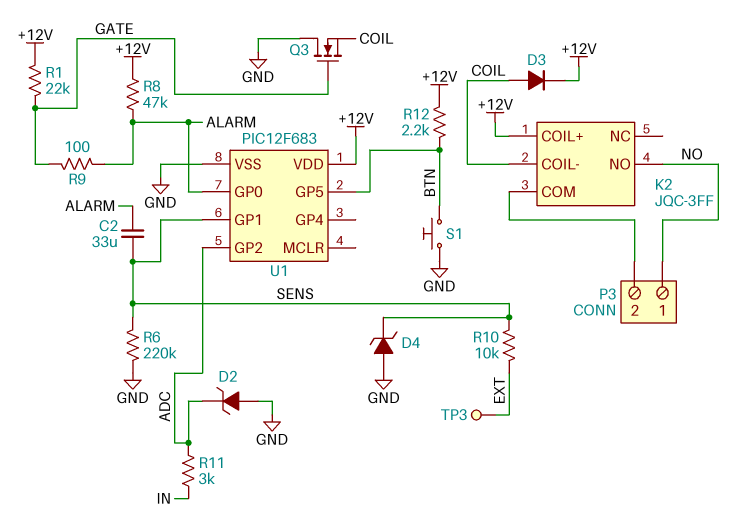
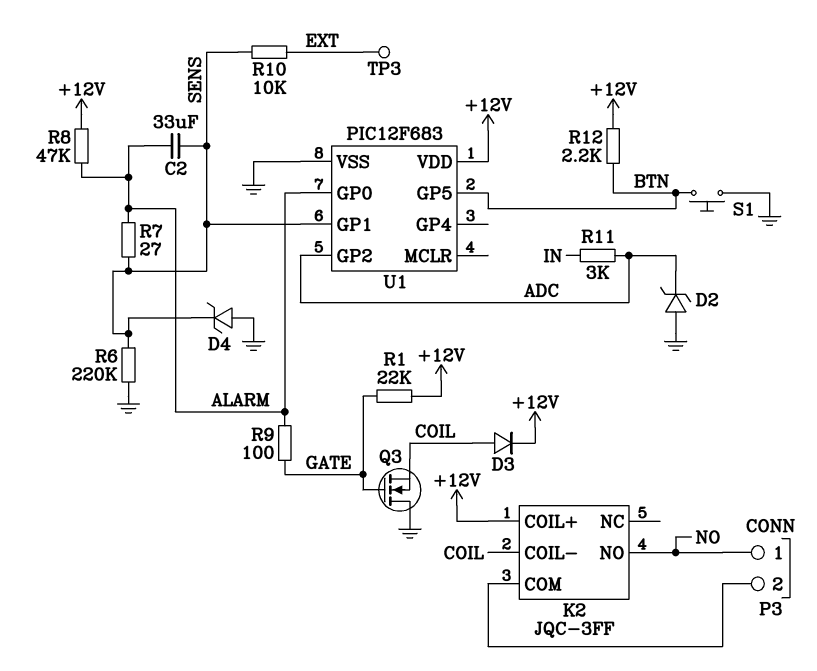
R7: none -> 27 (ALARM, SENS)

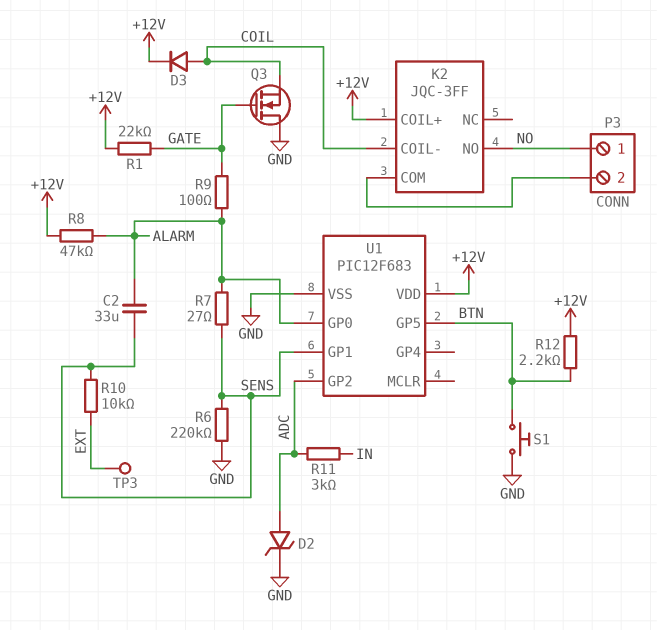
D2: zener (A GND, K ADC) -> zener (A ADC, K GND)
D4: zener (A GND, K SENS) -> none

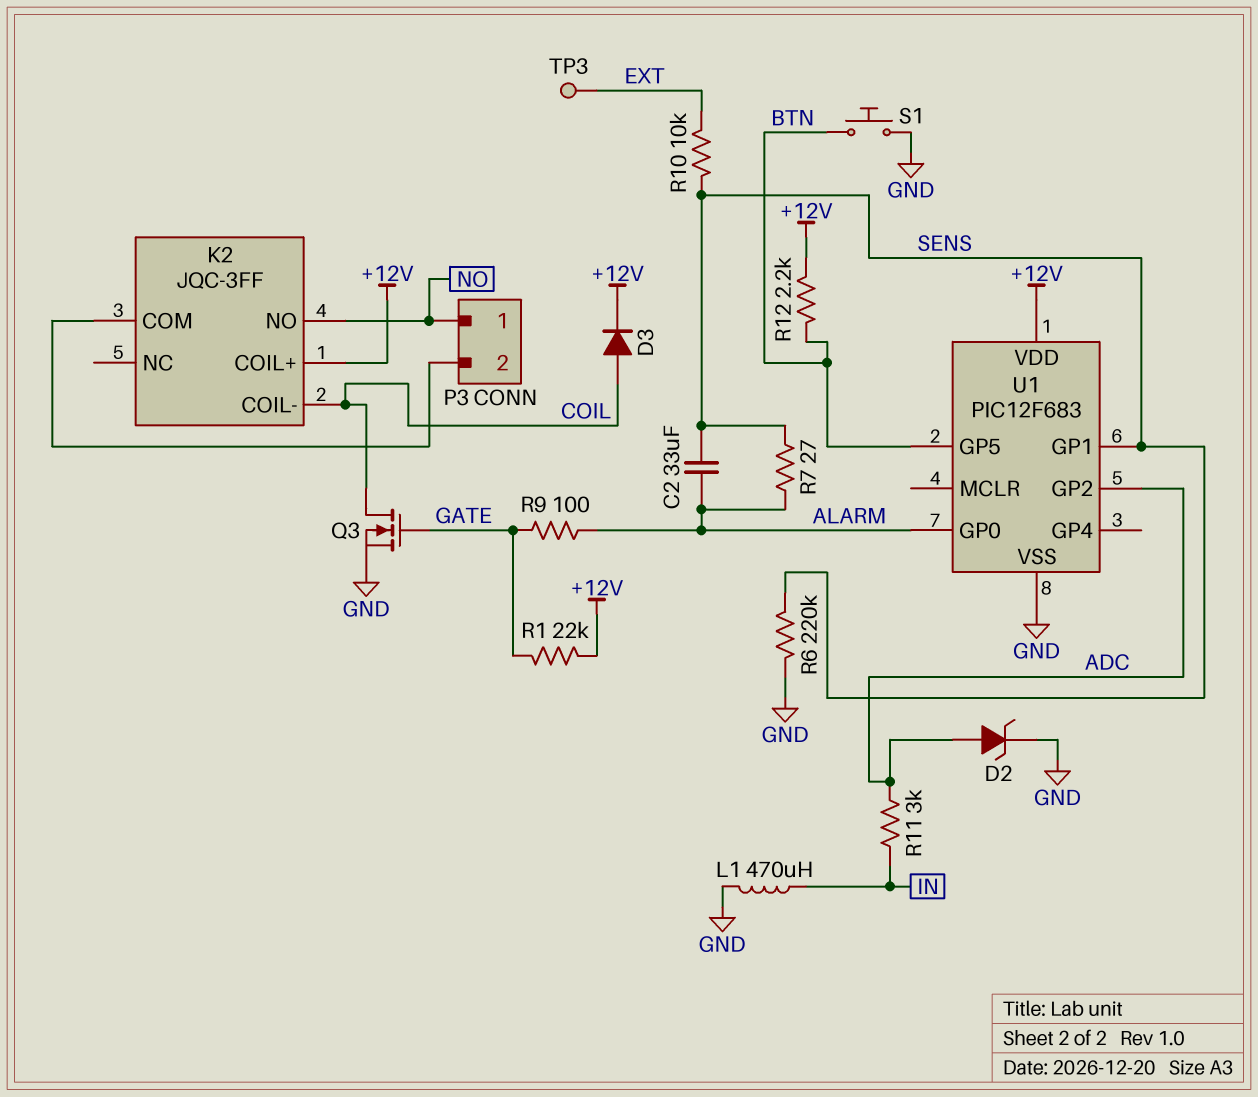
L1: none -> 470uH (GND, IN)
Q3: NMOS (G GATE, D GND, S COIL) -> NMOS (G GATE, D COIL, S GND)
R8: 47k (+12V, ALARM) -> none

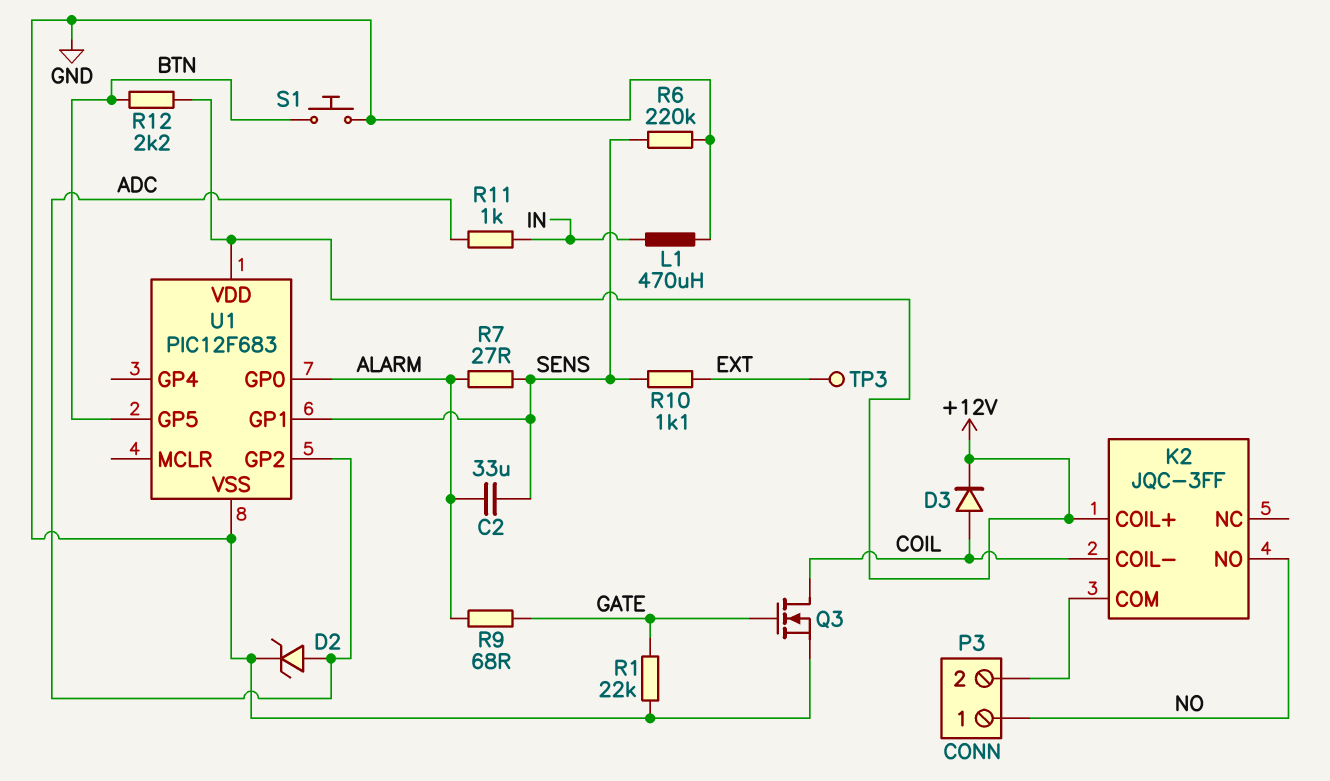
R1: 22k (+12V, GATE) -> 22k (GATE, GND)
R9: 100 (ALARM, GATE) -> 68 (ALARM, GATE)
R10: 10k (EXT, SENS) -> 1.1k (EXT, SENS)
R11: 3k (ADC, IN) -> 1k (ADC, IN)

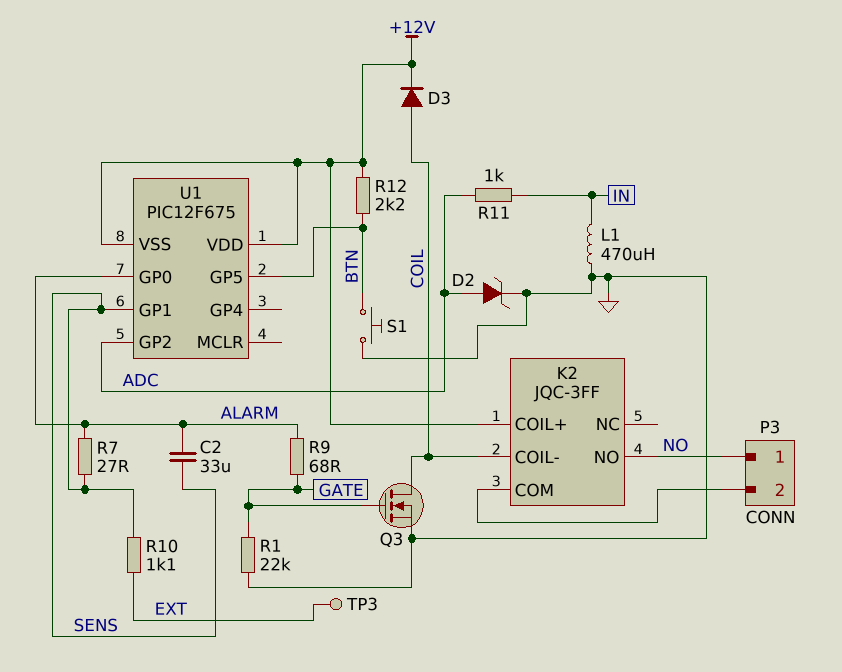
R6: 220k (GND, SENS) -> none
U1: PIC12F683 -> PIC12F675
U1 pin VSS: GND -> +12V

